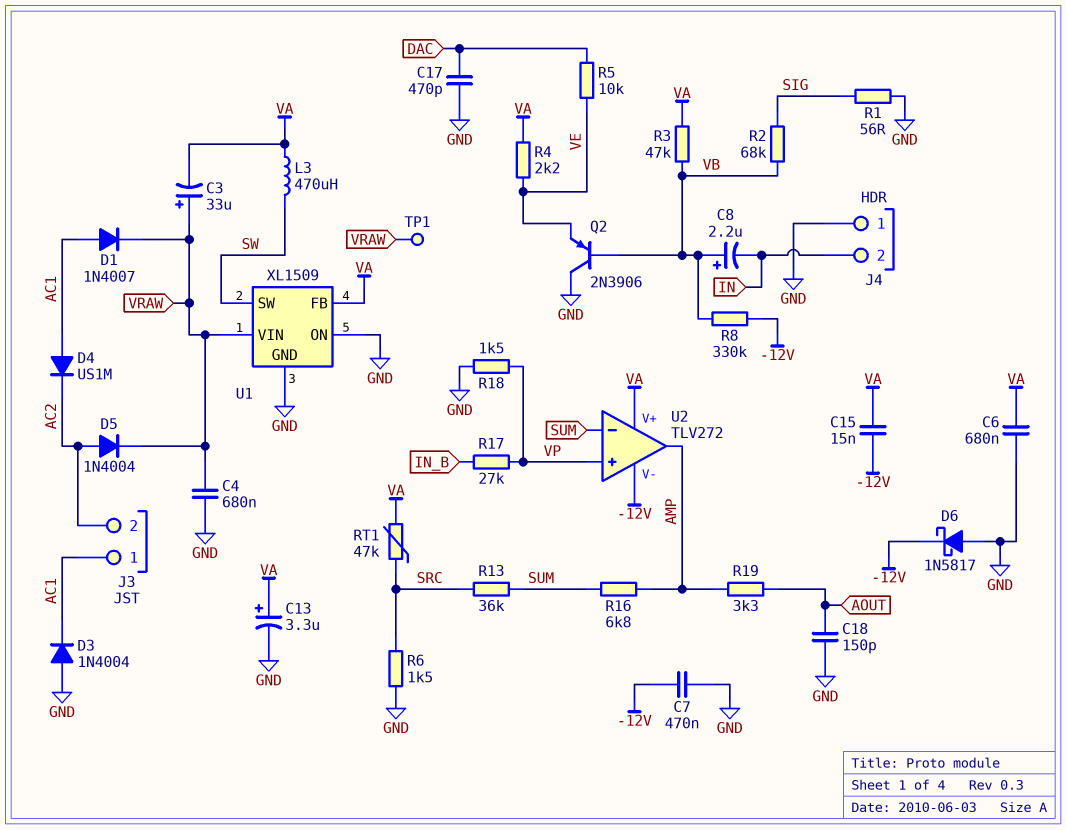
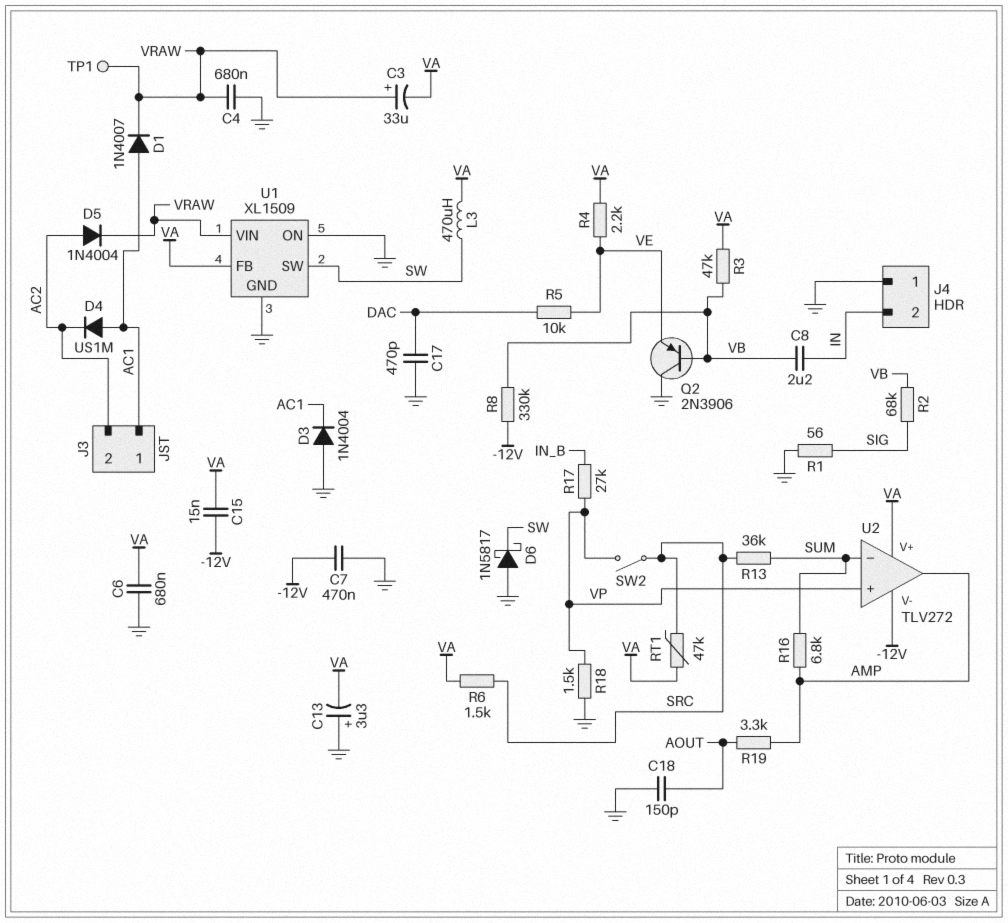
C8: 2.2uF (plus VB, minus IN) -> 2.2uF (IN, VB)
C13: 3.3uF (plus VA, minus GND) -> 3.3uF (plus GND, minus VA)
D6: schottky 1N5817 (A GND, K -12V) -> schottky 1N5817 (A GND, K SW)
R6: 1.5k (GND, SRC) -> 1.5k (SRC, VA)
SW2: none -> switch (SRC, VP)

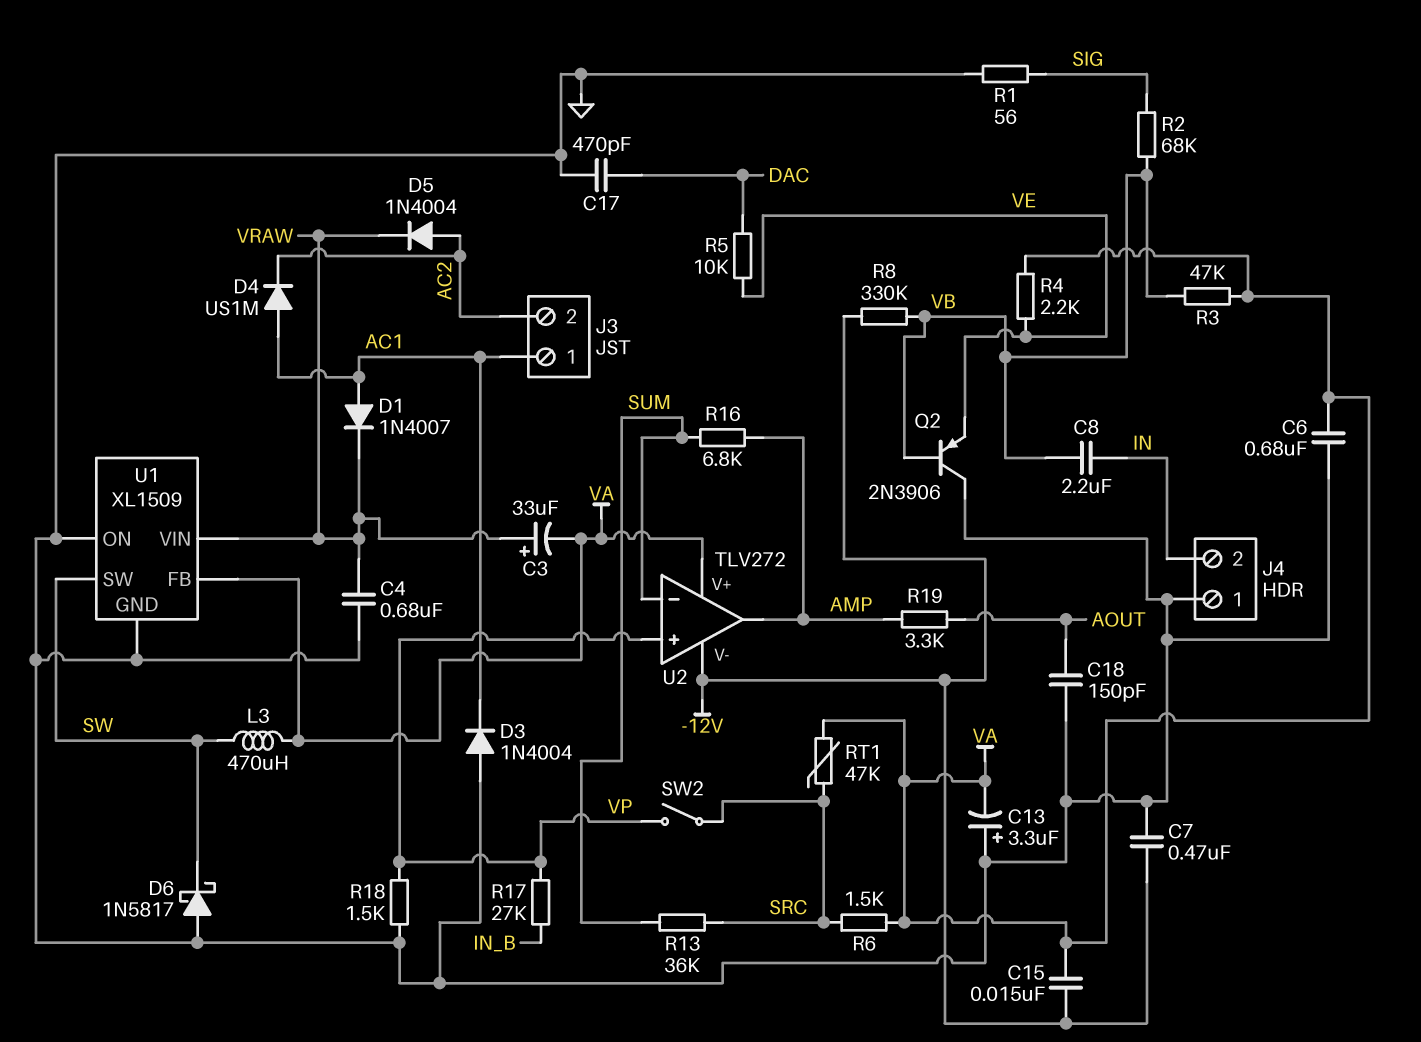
TP1: test point (VRAW) -> none

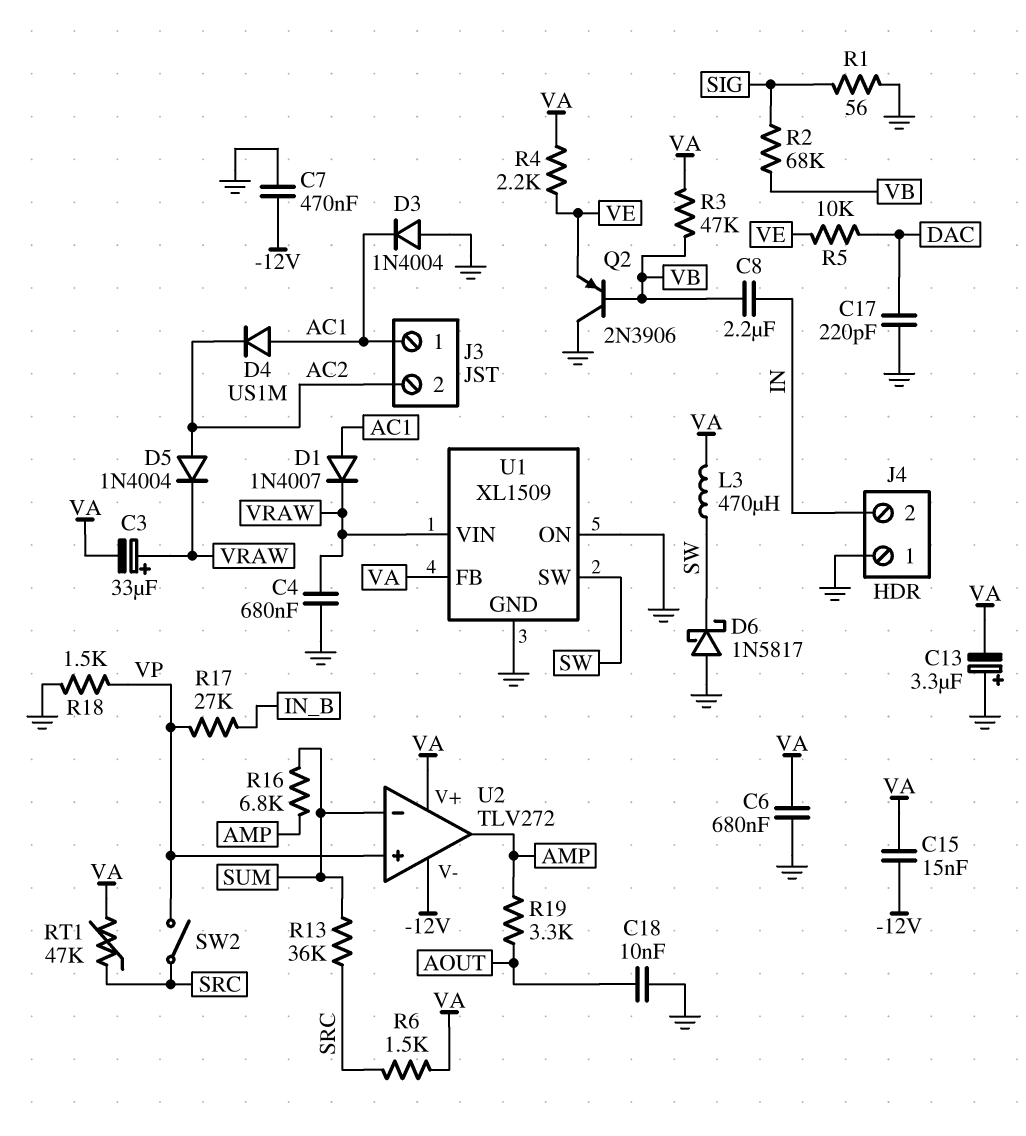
C17: 470pF (DAC, GND) -> 220pF (DAC, GND)
C18: 150pF (AOUT, GND) -> 10nF (AOUT, GND)
R8: 330k (-12V, VB) -> none

